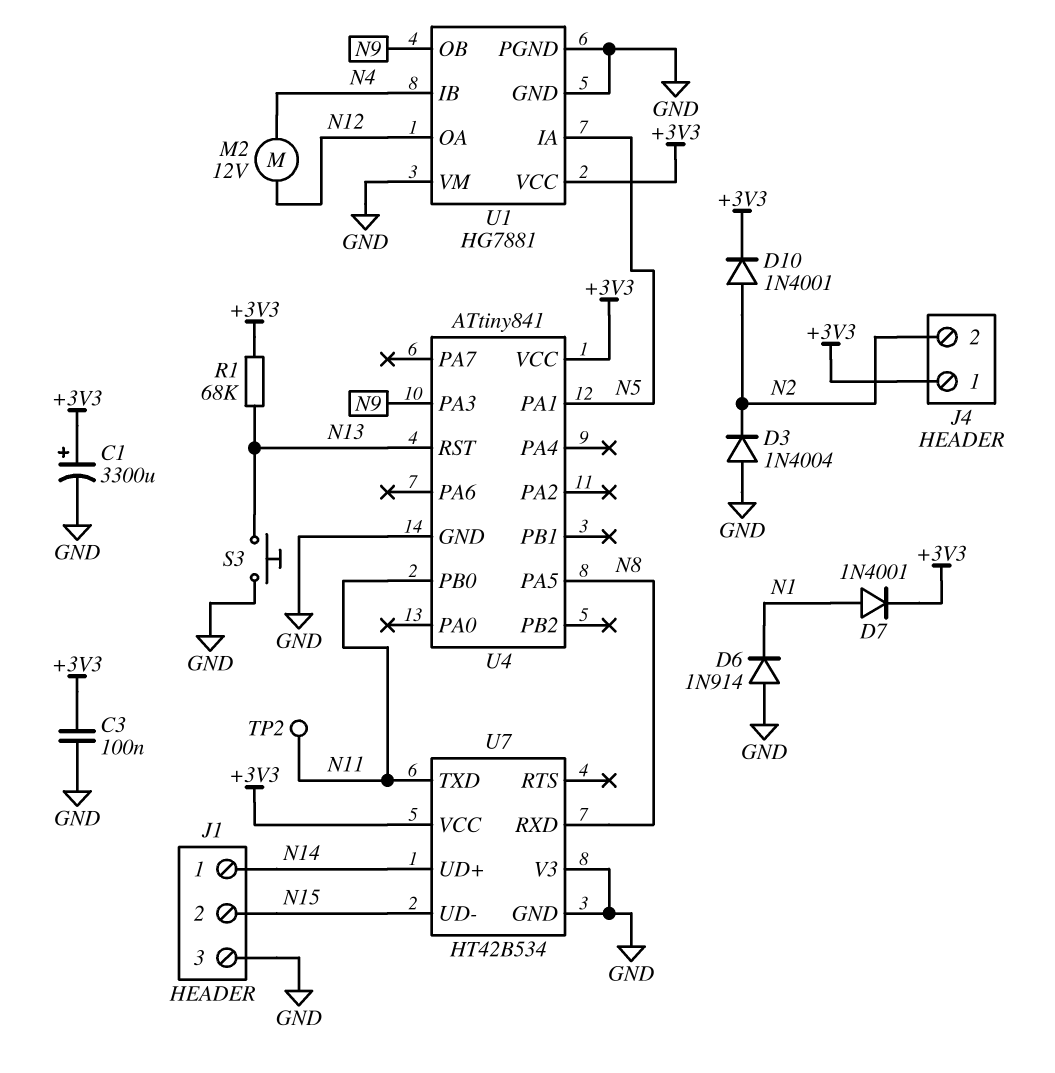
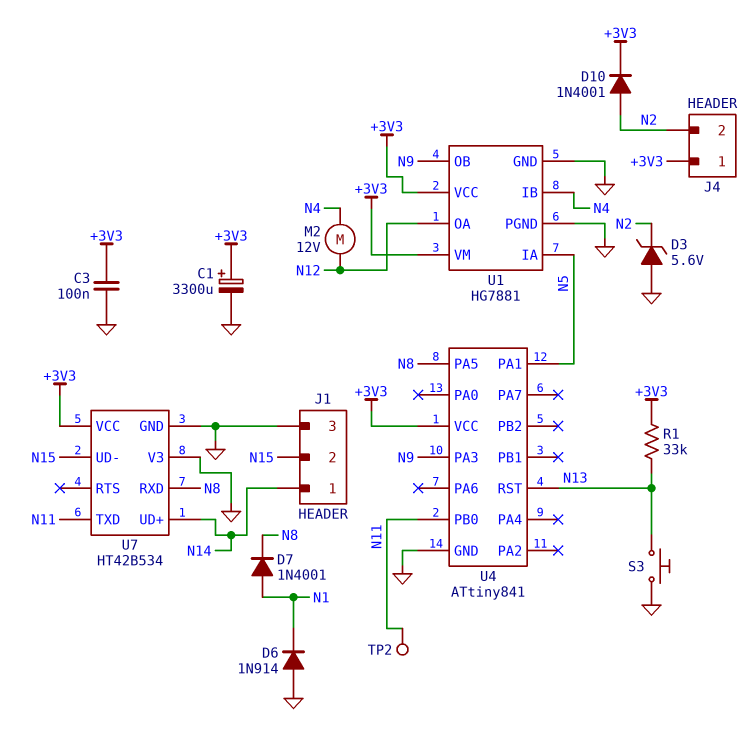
D3: diode 1N4004 (A GND, K N2) -> zener 5.6V (A GND, K N2)
D7: diode 1N4001 (A N1, K +3V3) -> diode 1N4001 (A N1, K N8)
R1: 68k (+3V3, N13) -> 33k (+3V3, N13)
U1 pin VM: GND -> +3V3

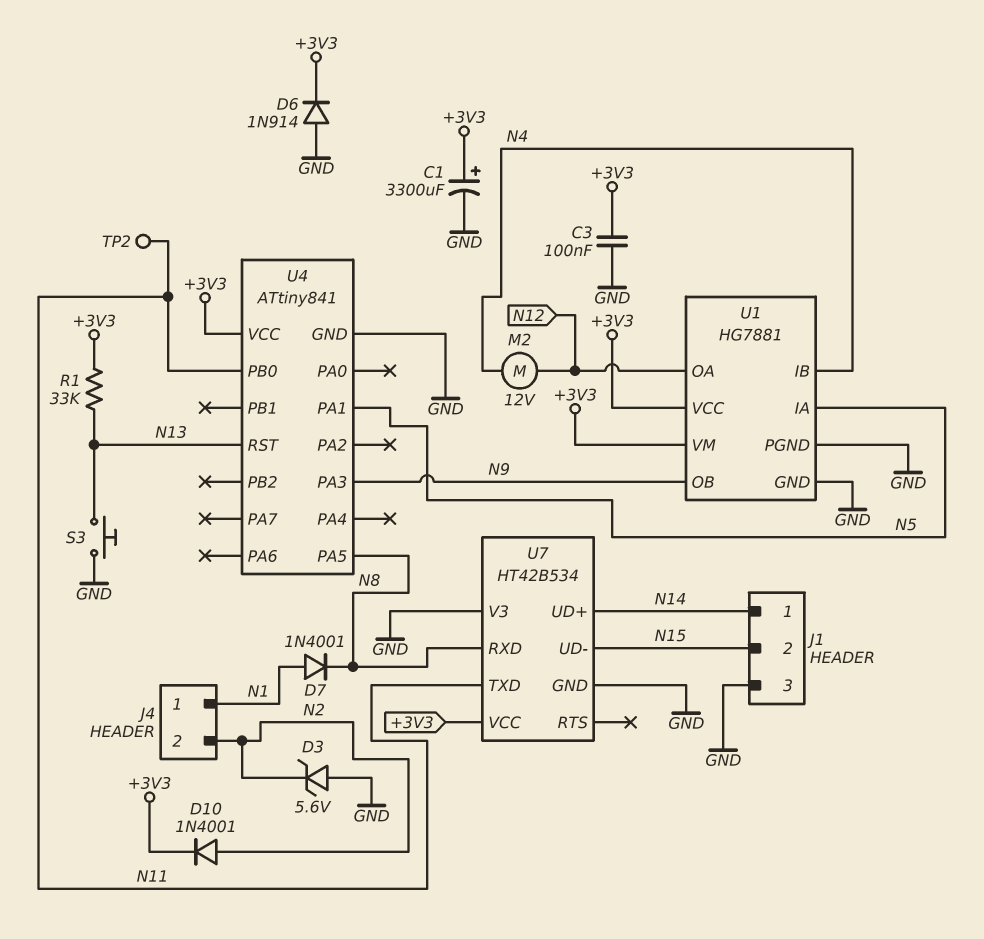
D6: diode 1N914 (A GND, K N1) -> diode 1N914 (A GND, K +3V3)
J4 pin 1: +3V3 -> N1

